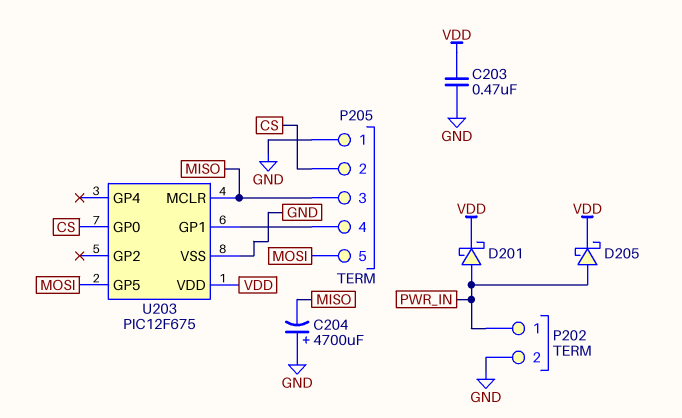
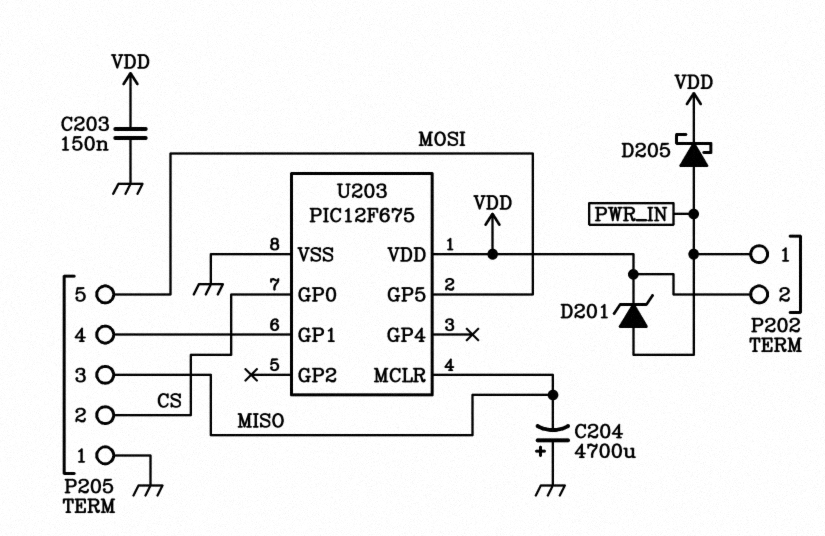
C203: 470nF (GND, VDD) -> 150nF (GND, VDD)
D201: schottky (A PWR_IN, K VDD) -> zener (A PWR_IN, K VDD)
P202 pin 2: GND -> VDD

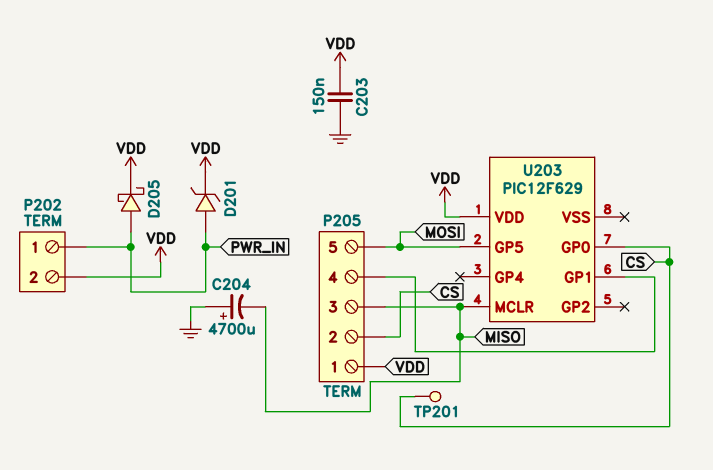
P205 pin 1: GND -> VDD
TP201: none -> test point (CS)
U203: PIC12F675 -> PIC12F629
U203 pin VSS: GND -> none

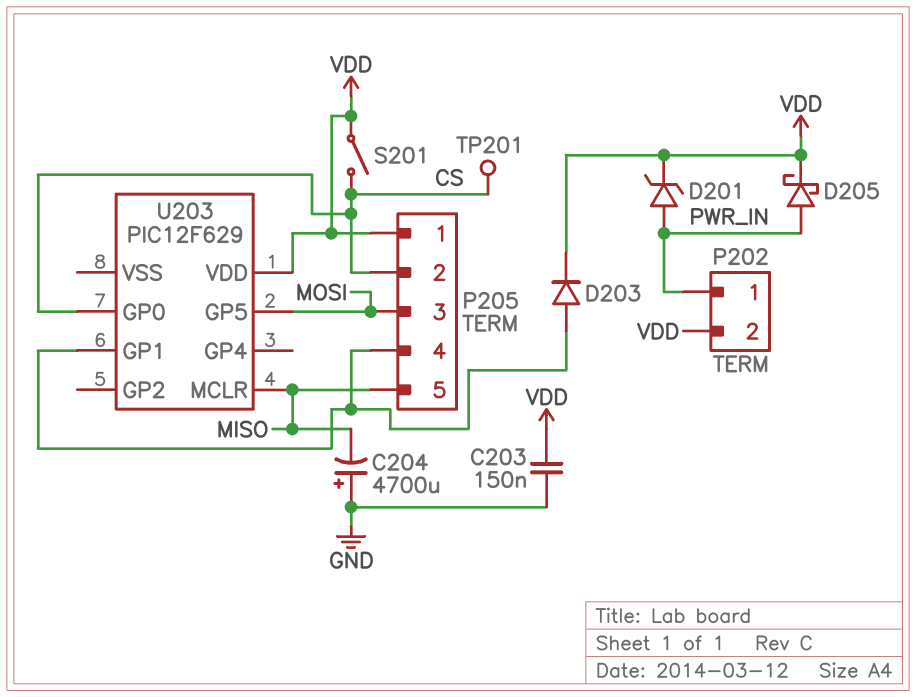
D203: none -> diode (A P205/4, K VDD)
P205 pin 3: MISO -> MOSI
P205 pin 5: MOSI -> MISO
S201: none -> switch (CS, VDD)

